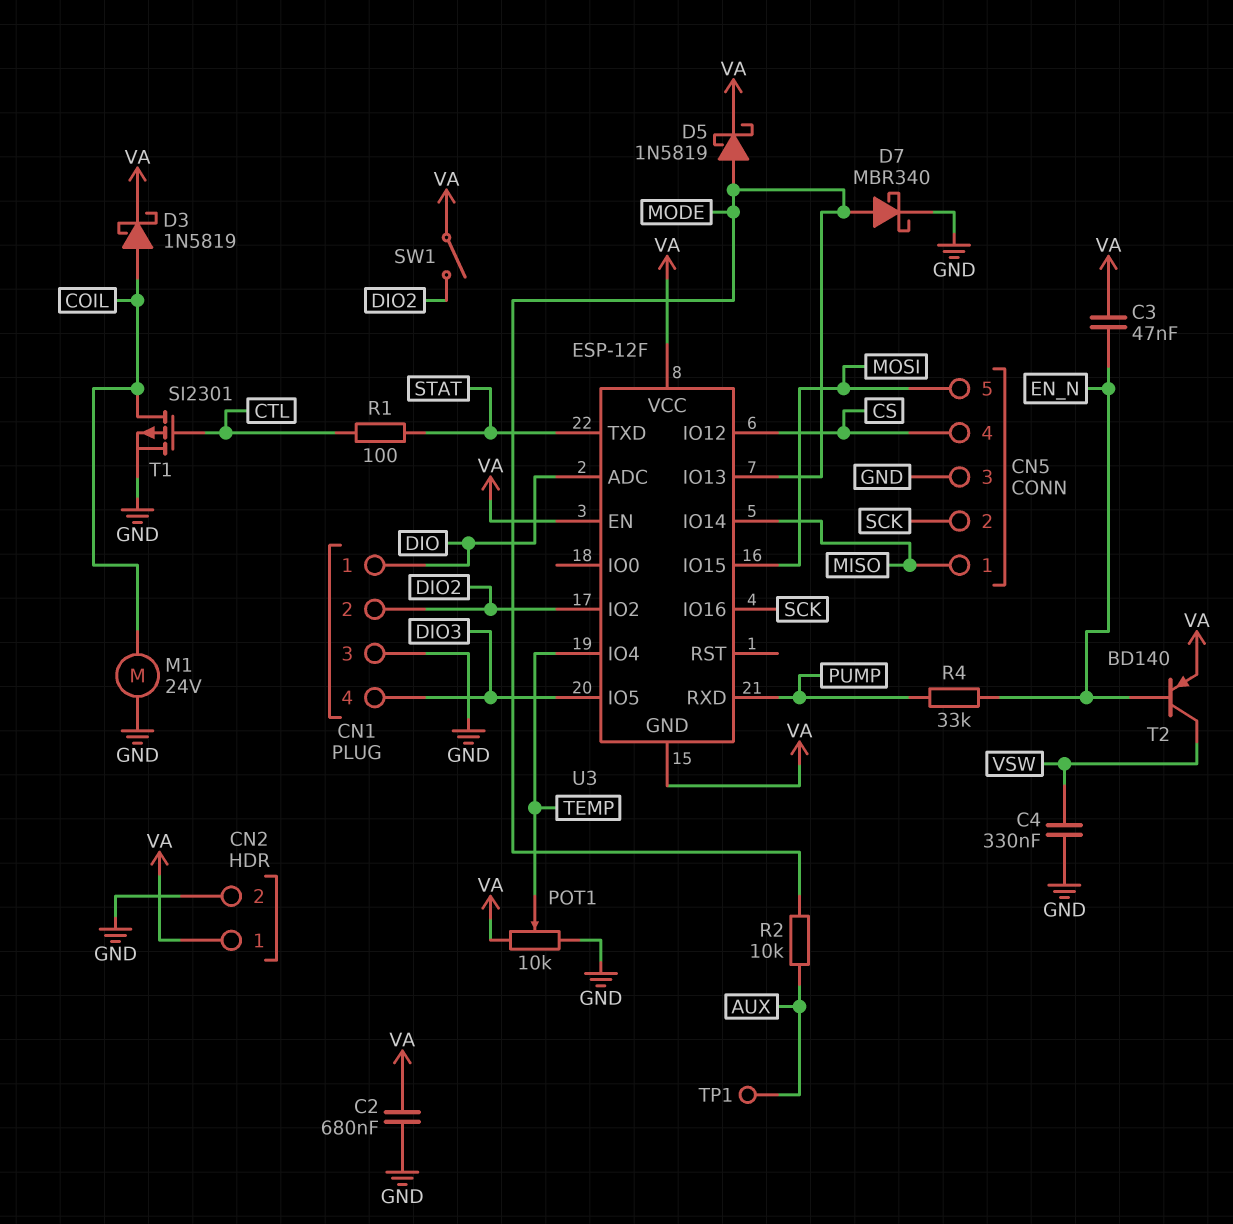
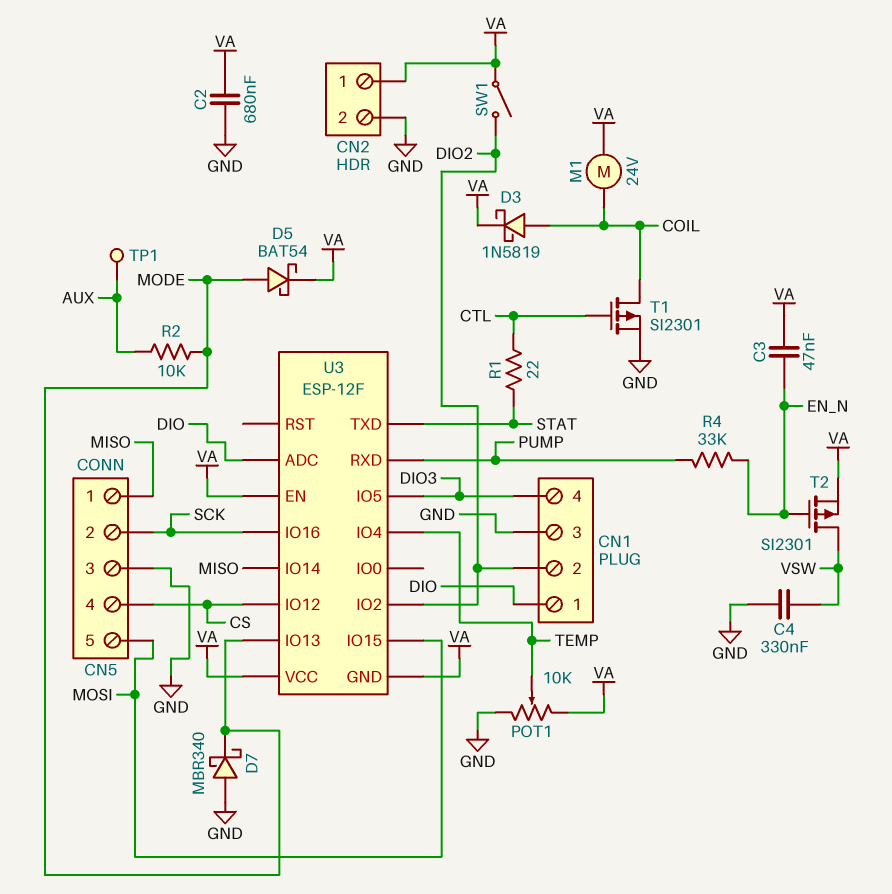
D5: schottky 1N5819 (A MODE, K VA) -> schottky BAT54 (A MODE, K VA)
D7: schottky MBR340 (A MODE, K GND) -> schottky MBR340 (A GND, K MODE)
M1: motor 24V (COIL, GND) -> motor 24V (COIL, VA)
R1: 100 (CTL, STAT) -> 22 (CTL, STAT)
T2: PNP BD140 (B EN_N, C VSW, E VA) -> PMOS SI2301 (G EN_N, D VSW, S VA)

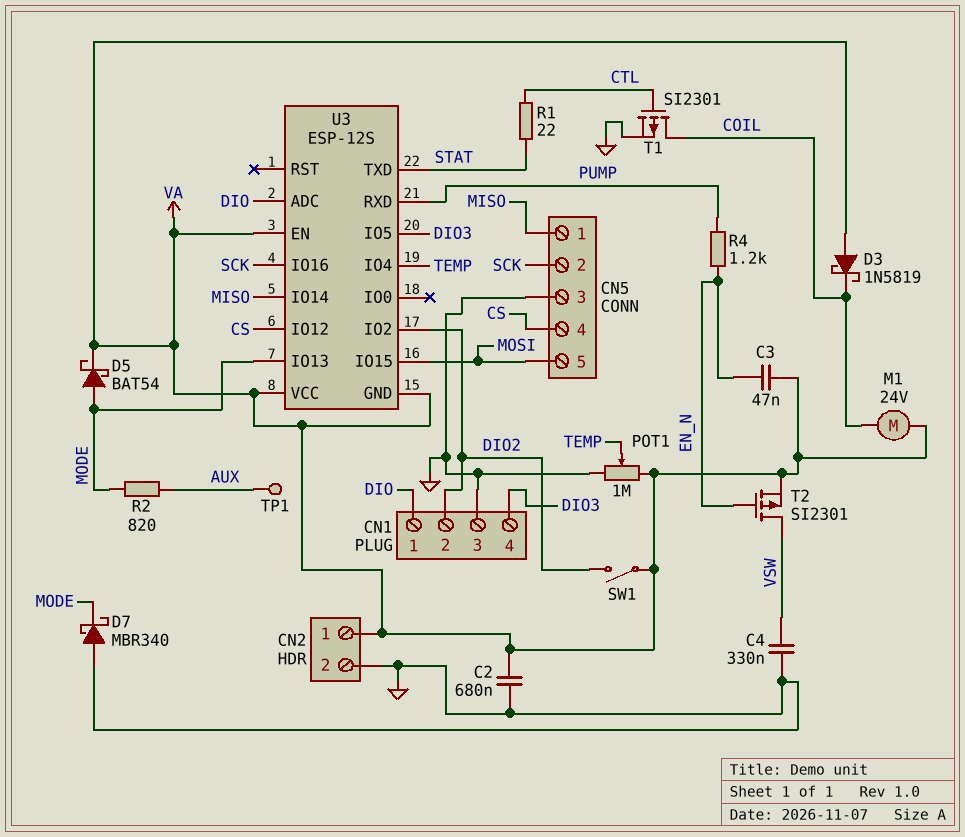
D3: schottky 1N5819 (A COIL, K VA) -> schottky 1N5819 (A VA, K COIL)
POT1: 10k (GND, VA, wiper TEMP) -> 1M (GND, VA, wiper TEMP)
R2: 10k (AUX, MODE) -> 820 (AUX, MODE)
R4: 33k (EN_N, PUMP) -> 1.2k (EN_N, PUMP)
U3: ESP-12F -> ESP-12S

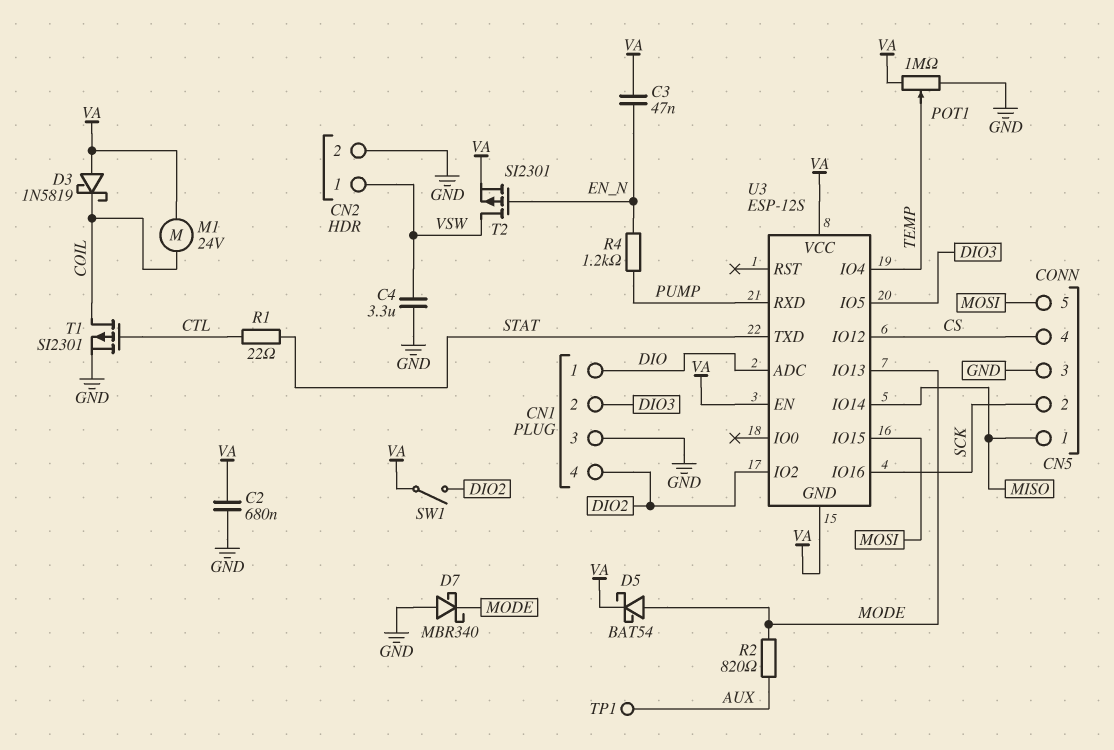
C4: 330nF (GND, VSW) -> 3.3uF (GND, VSW)
CN1 pin 2: DIO2 -> DIO3
CN1 pin 4: DIO3 -> DIO2
CN2 pin 1: VA -> VSW

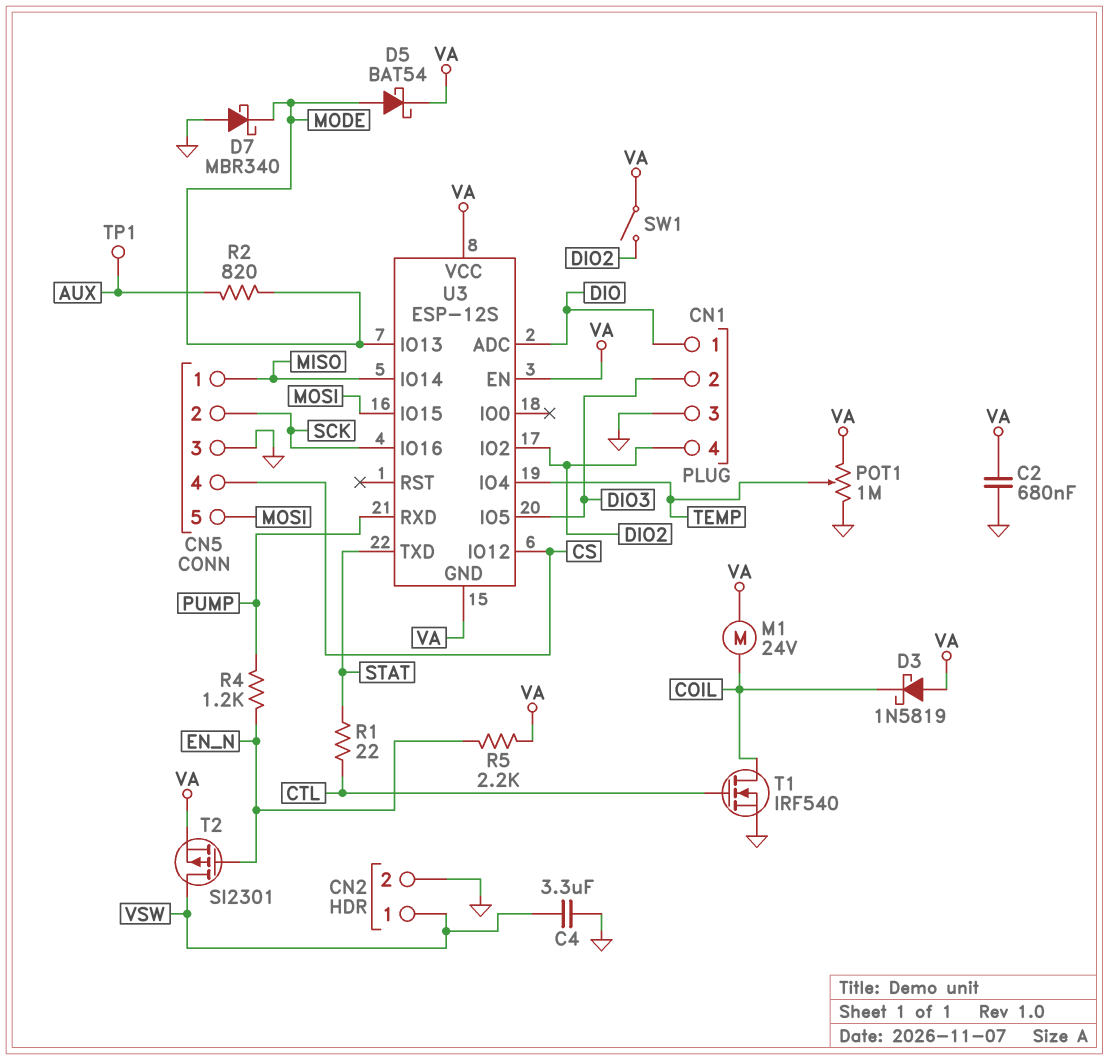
C3: 47nF (EN_N, VA) -> none
R5: none -> 2.2k (EN_N, VA)
T1: PMOS SI2301 (G CTL, D COIL, S GND) -> NMOS IRF540 (G CTL, D COIL, S GND)

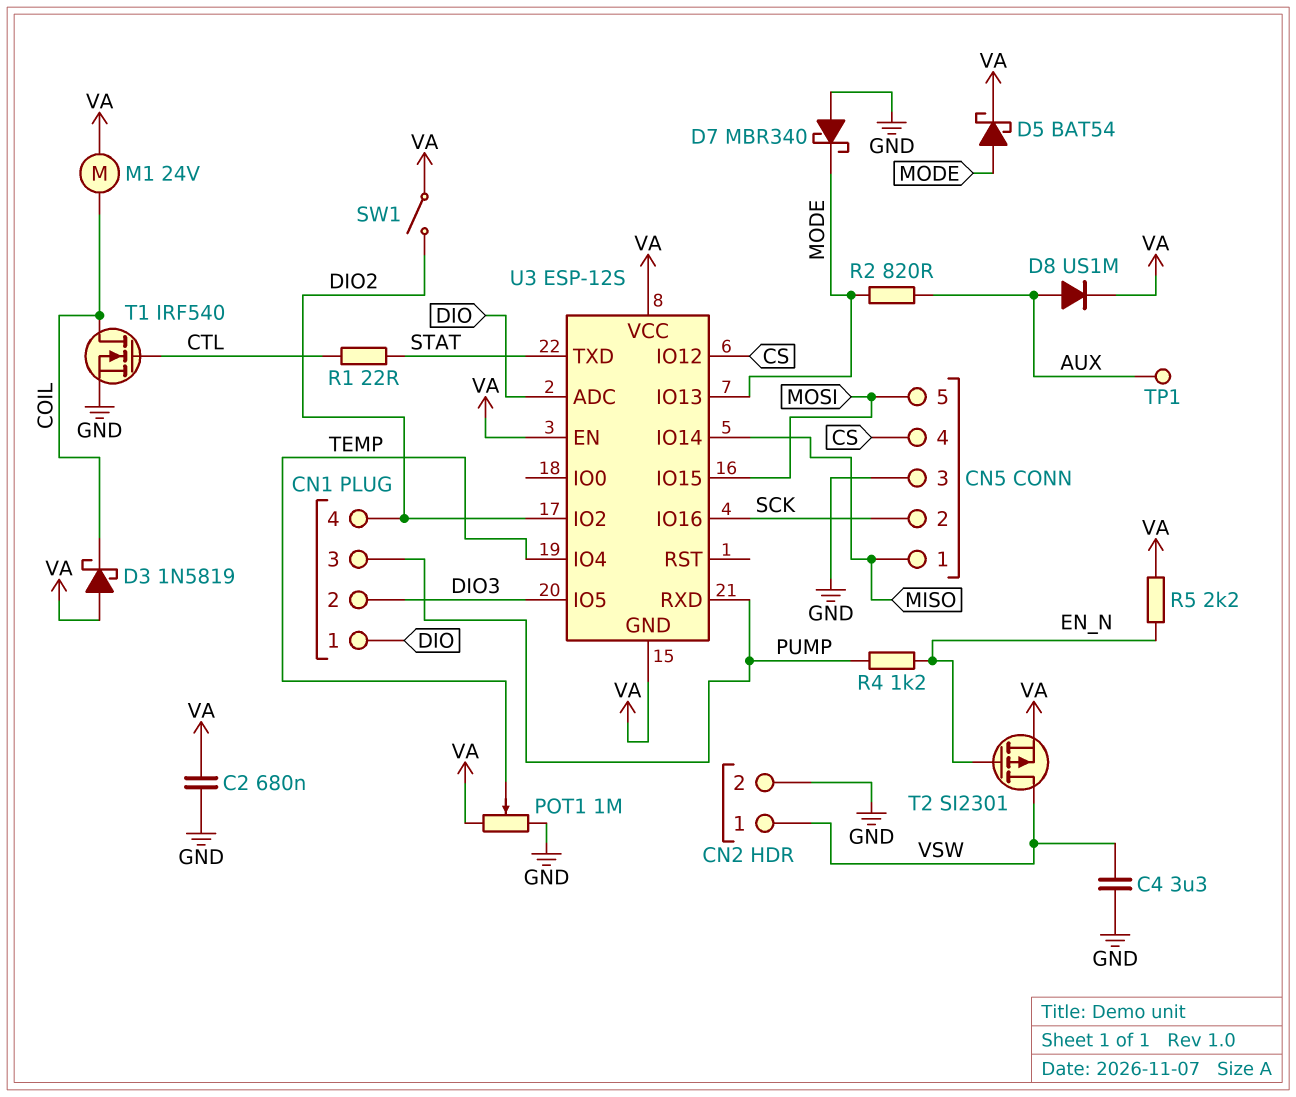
CN1 pin 3: GND -> PUMP
D8: none -> diode US1M (A AUX, K VA)

